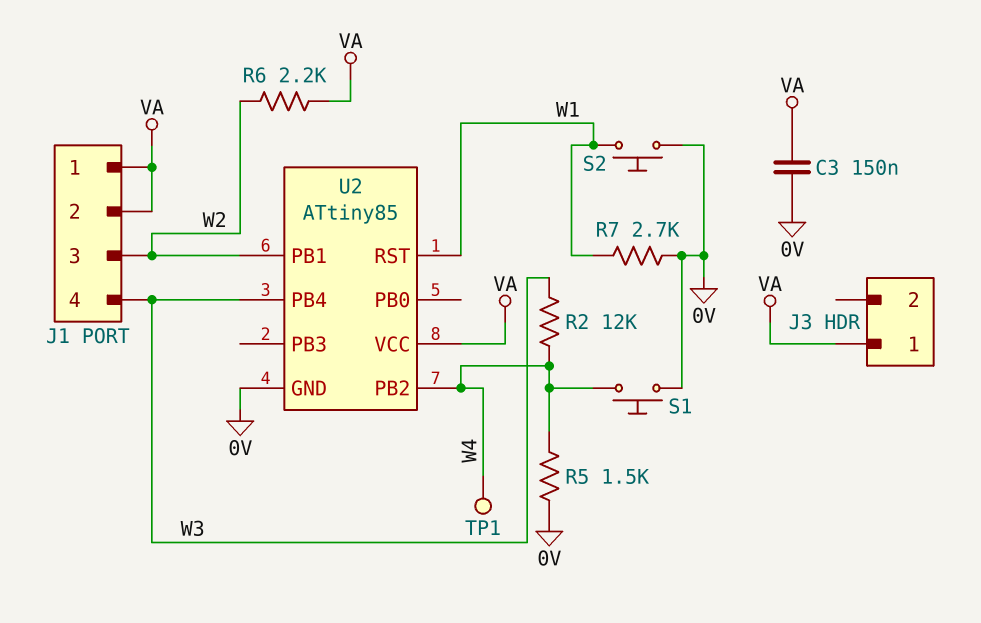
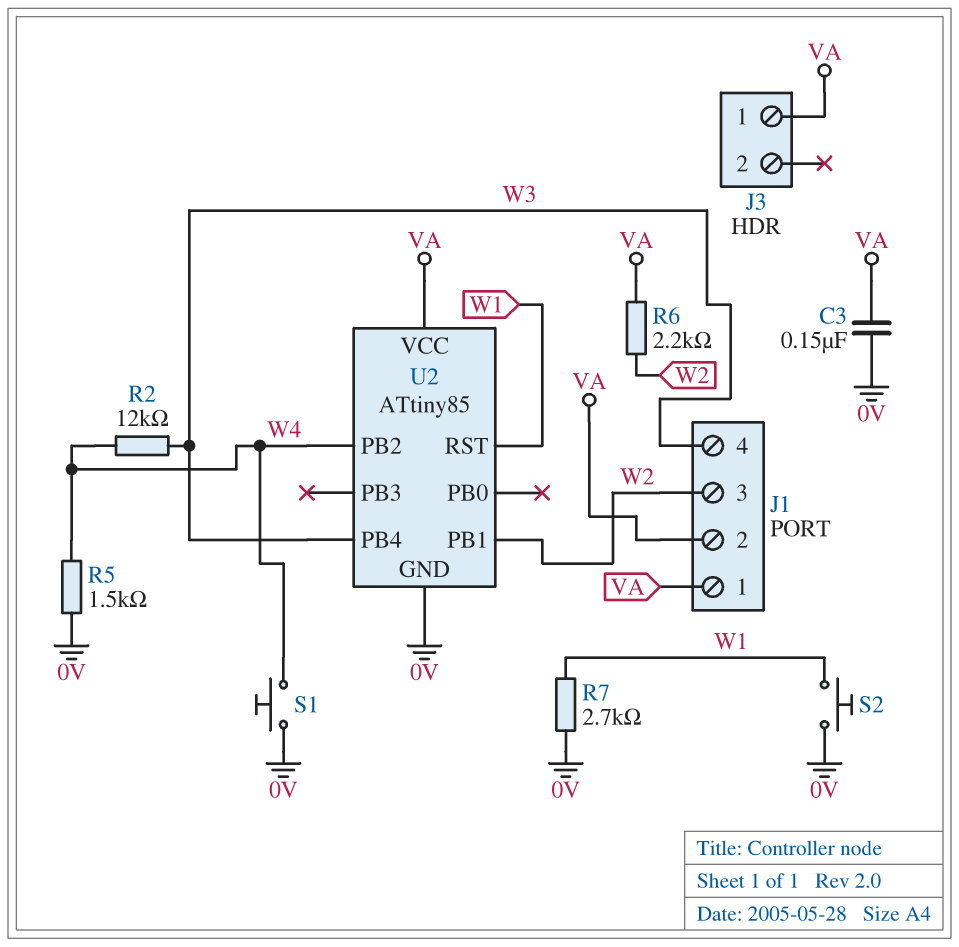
TP1: test point (W4) -> none

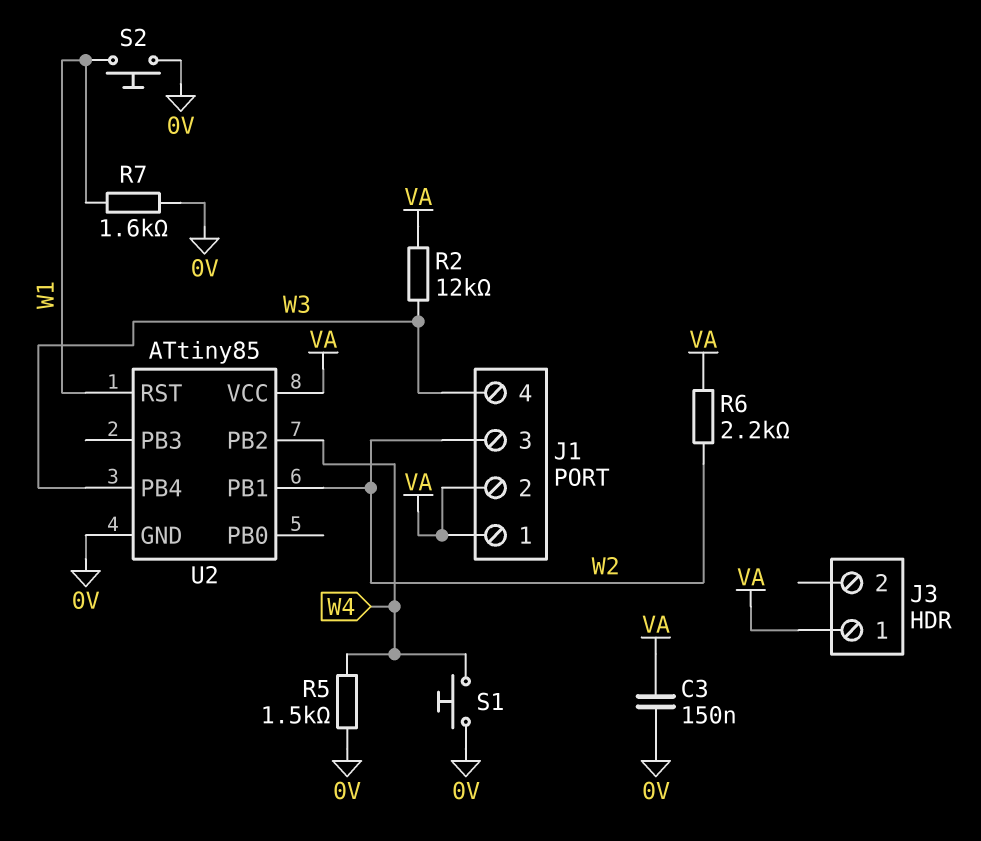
R2: 12k (W3, W4) -> 12k (VA, W3)
R7: 2.7k (0V, W1) -> 1.6k (0V, W1)

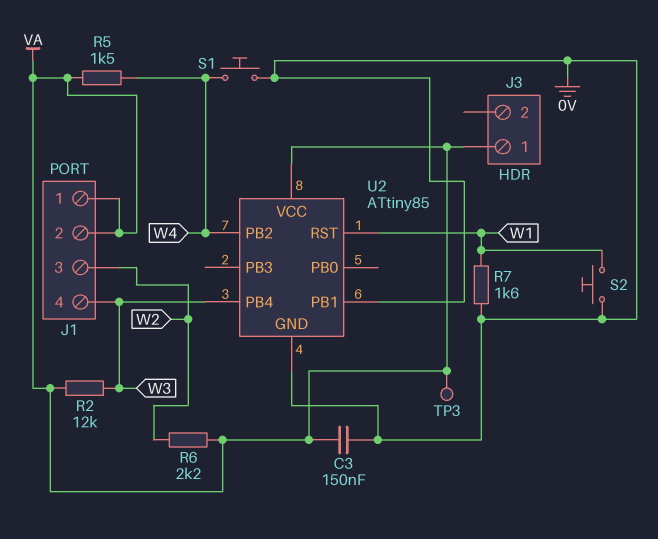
R5: 1.5k (0V, W4) -> 1.5k (VA, W4)
TP3: none -> test point (VA)
U2 pin PB1: W2 -> 0V

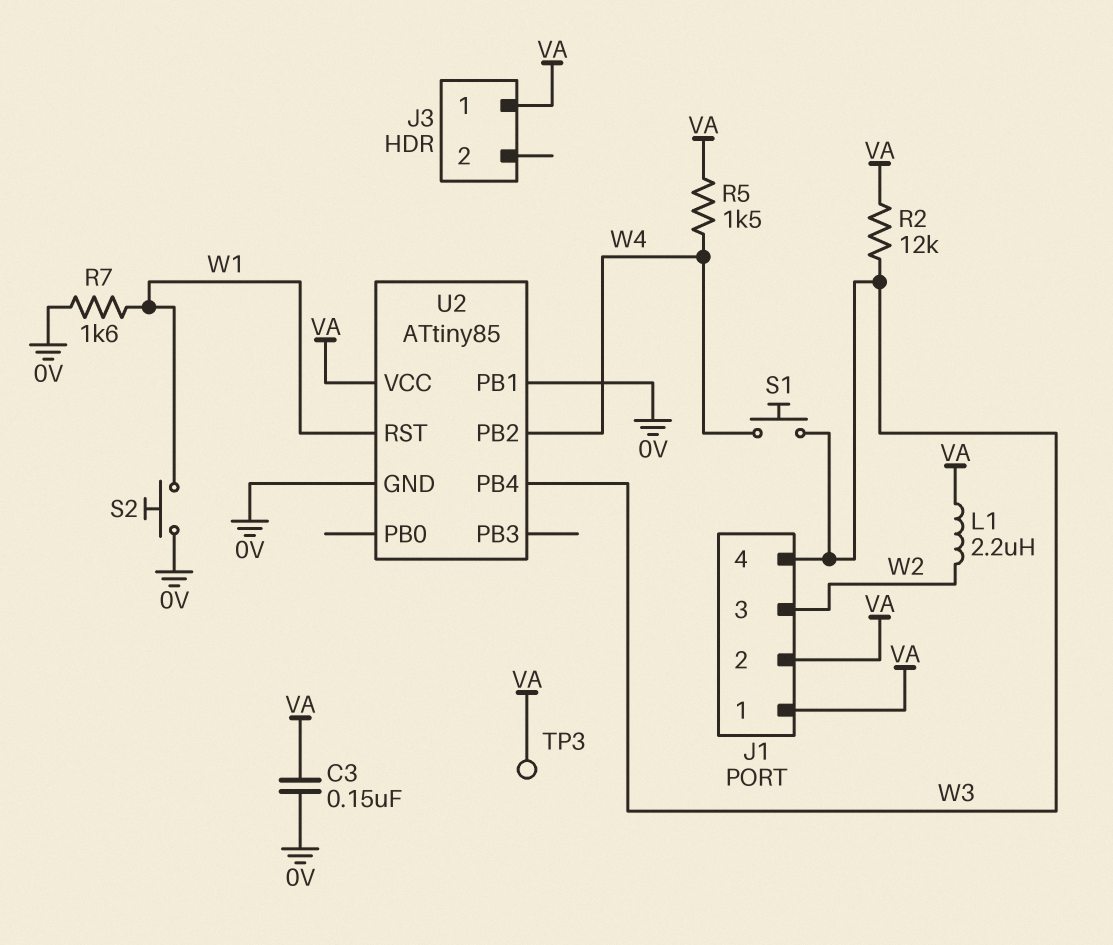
L1: none -> 2.2uH (VA, W2)
R6: 2.2k (VA, W2) -> none
S1: button (0V, W4) -> button (W3, W4)

